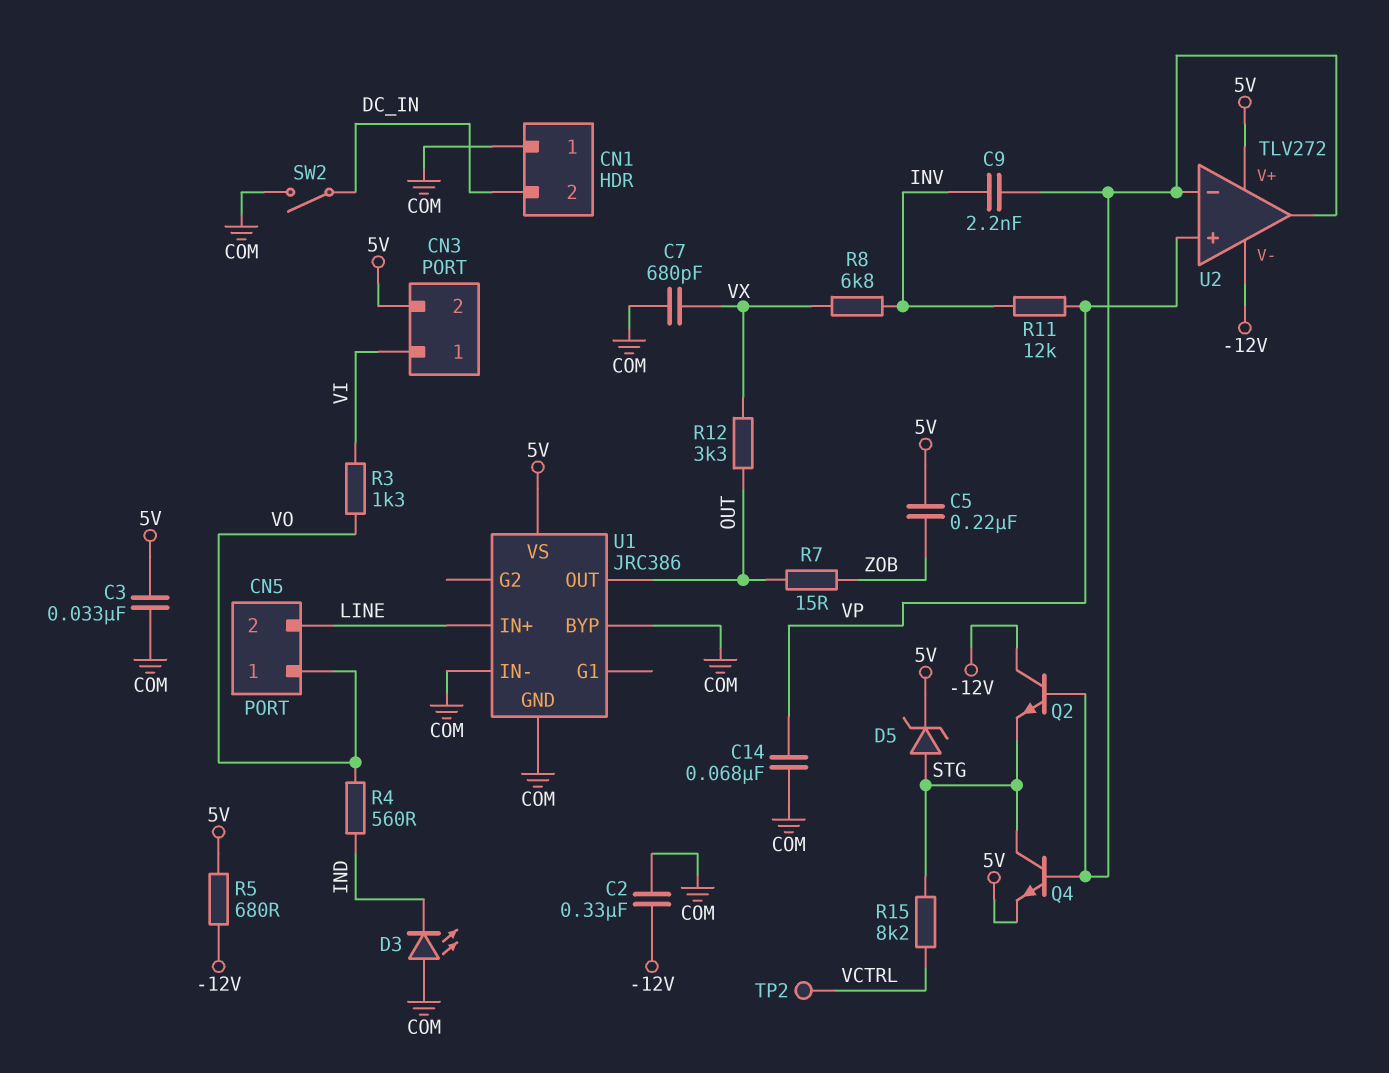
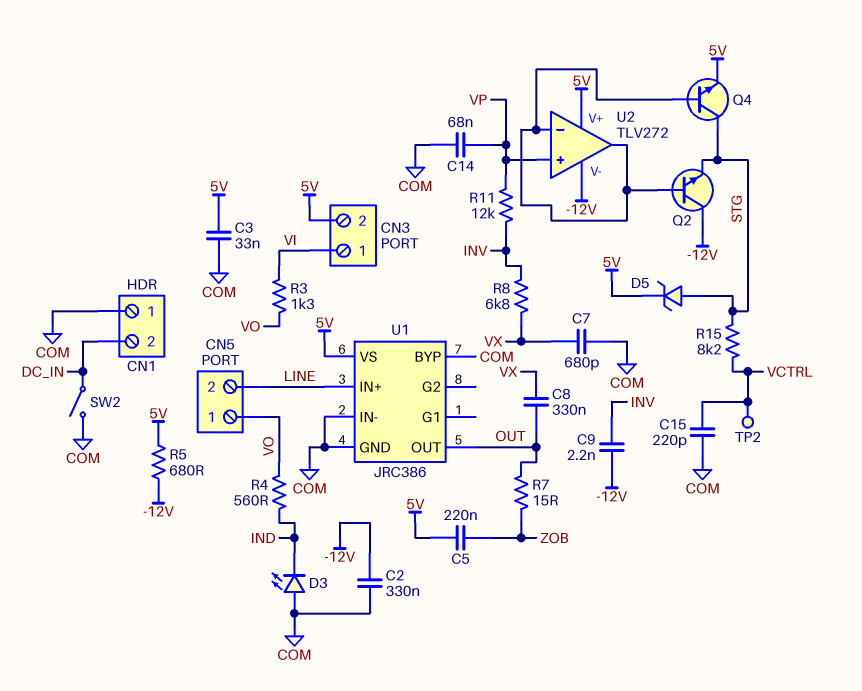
C8: none -> 330nF (OUT, VX)
C9: 2.2nF (INV, U2/in-) -> 2.2nF (-12V, INV)
C15: none -> 220pF (COM, VCTRL)
R12: 3.3k (OUT, VX) -> none

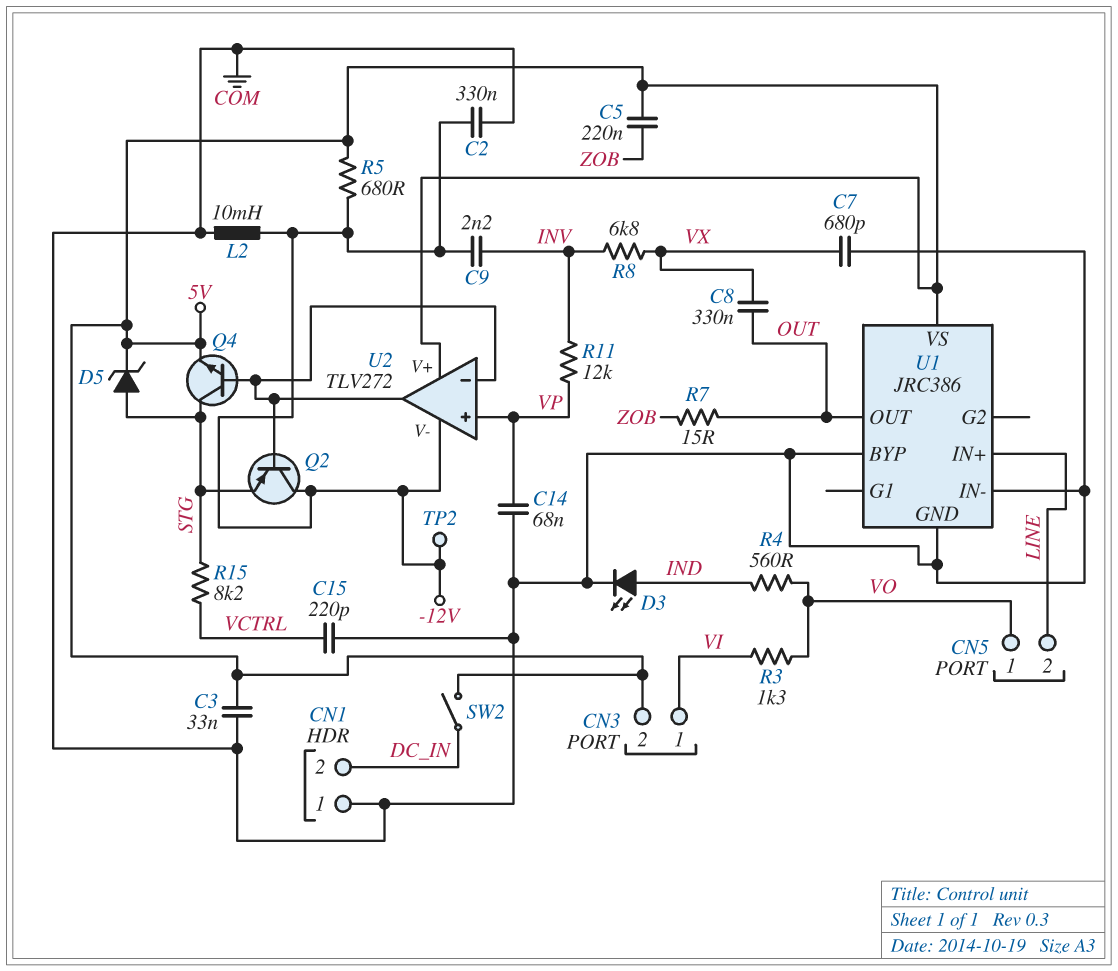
D3: LED (A COM, K IND) -> LED (A IND, K COM)
L2: none -> 10mH (-12V, COM)
Q2: NPN (B U2/in-, C -12V, E STG) -> PNP (B U2/in-, C -12V, E STG)
SW2: switch (COM, DC_IN) -> switch (5V, DC_IN)
TP2: test point (VCTRL) -> test point (-12V)

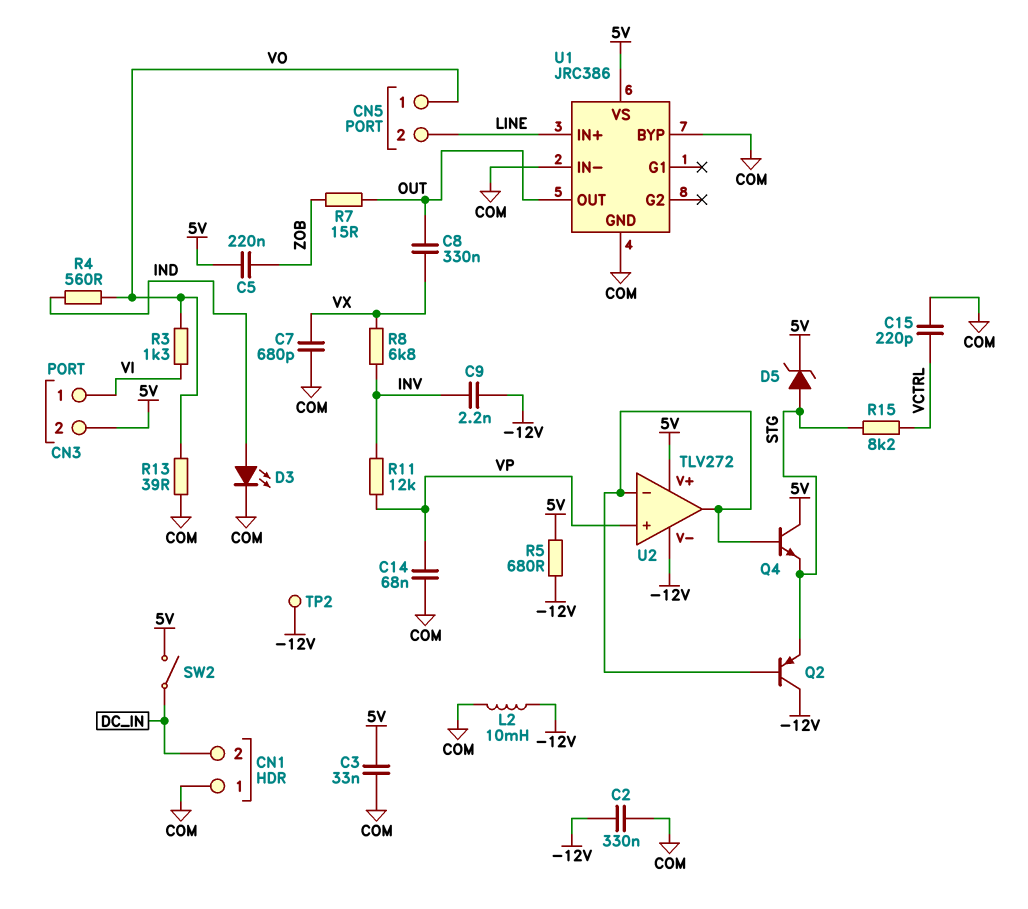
Q4: NPN (B U2/in-, C STG, E 5V) -> NPN (B U2/in-, C 5V, E STG)
R13: none -> 39 (COM, VO)

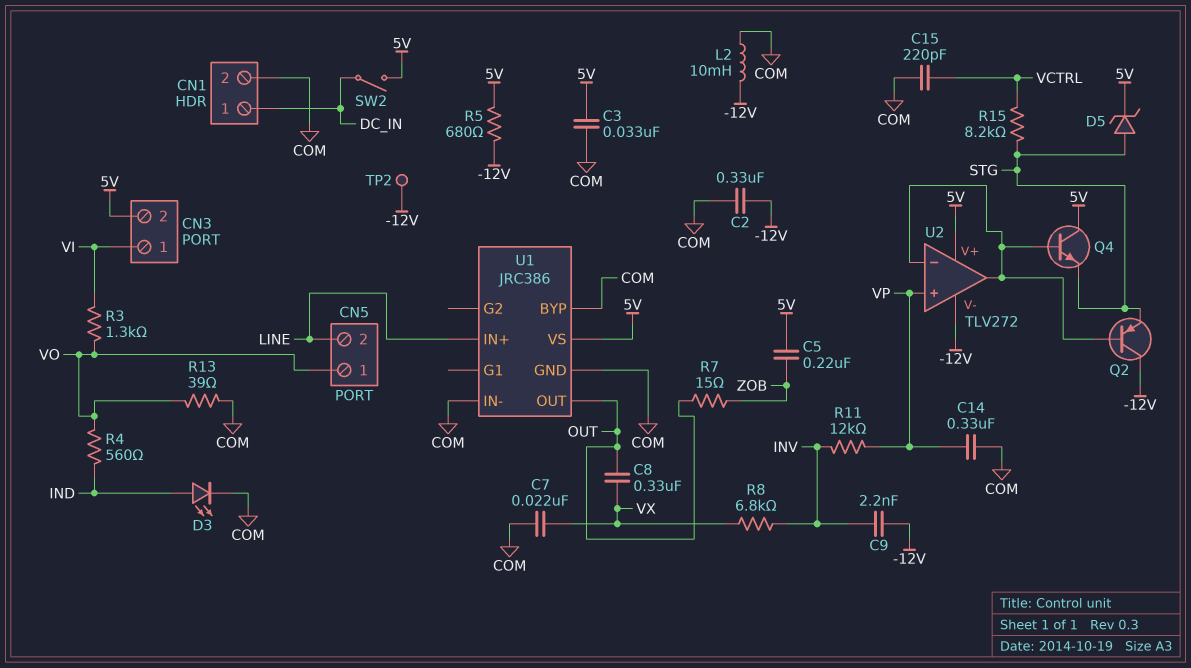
C7: 680pF (COM, VX) -> 22nF (COM, VX)
C14: 68nF (COM, VP) -> 330nF (COM, VP)
CN1 pin 1: COM -> DC_IN
CN1 pin 2: DC_IN -> COM

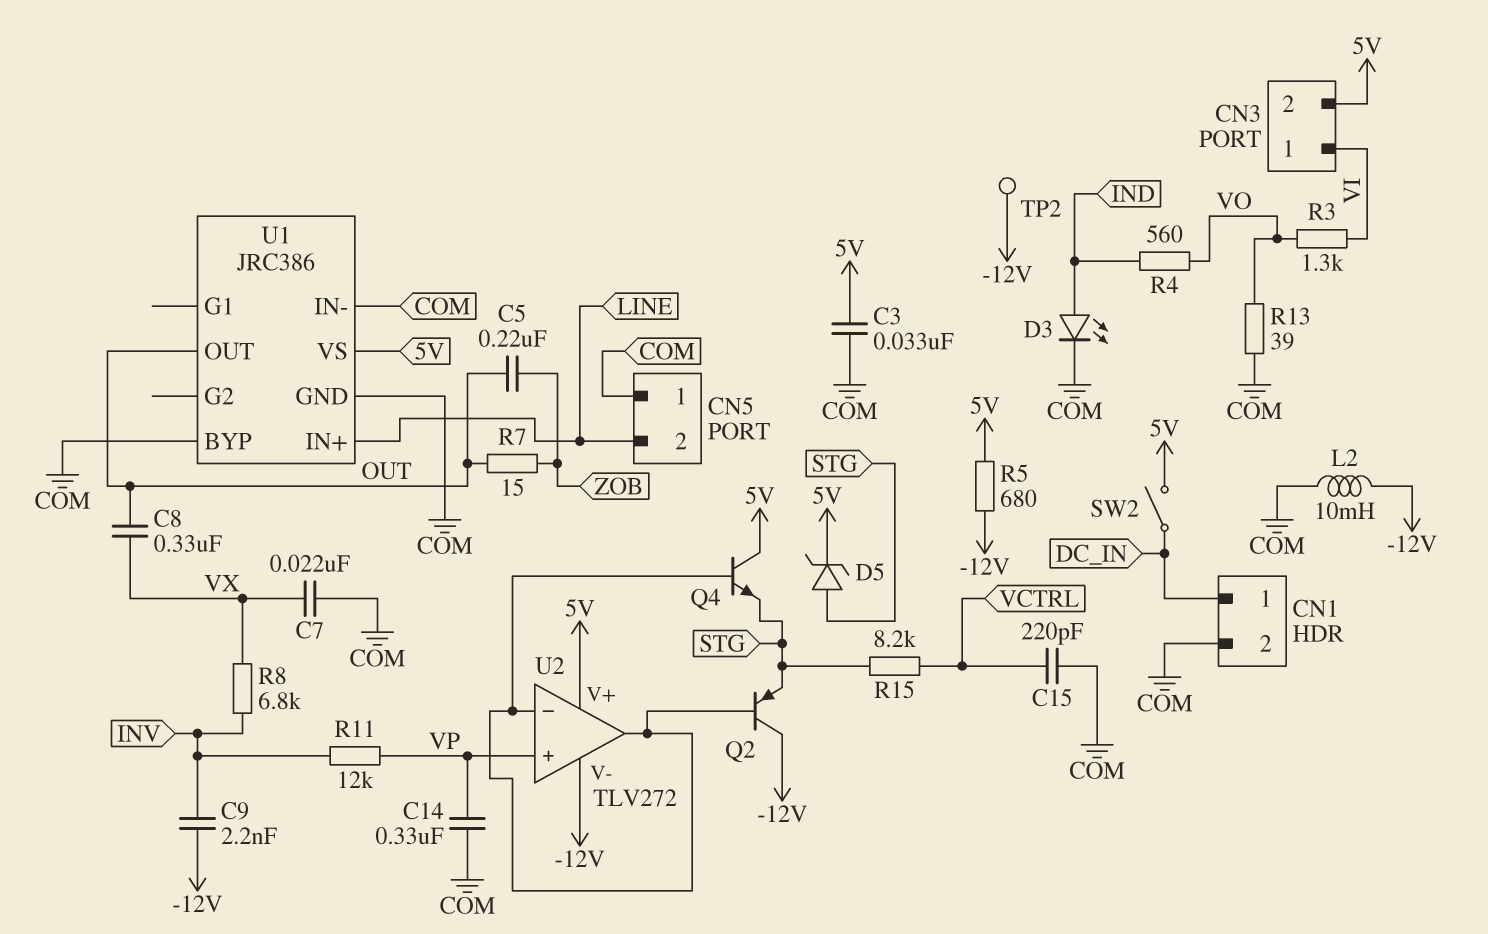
C2: 330nF (-12V, COM) -> none
C5: 220nF (5V, ZOB) -> 220nF (OUT, ZOB)
CN5 pin 1: VO -> COM

